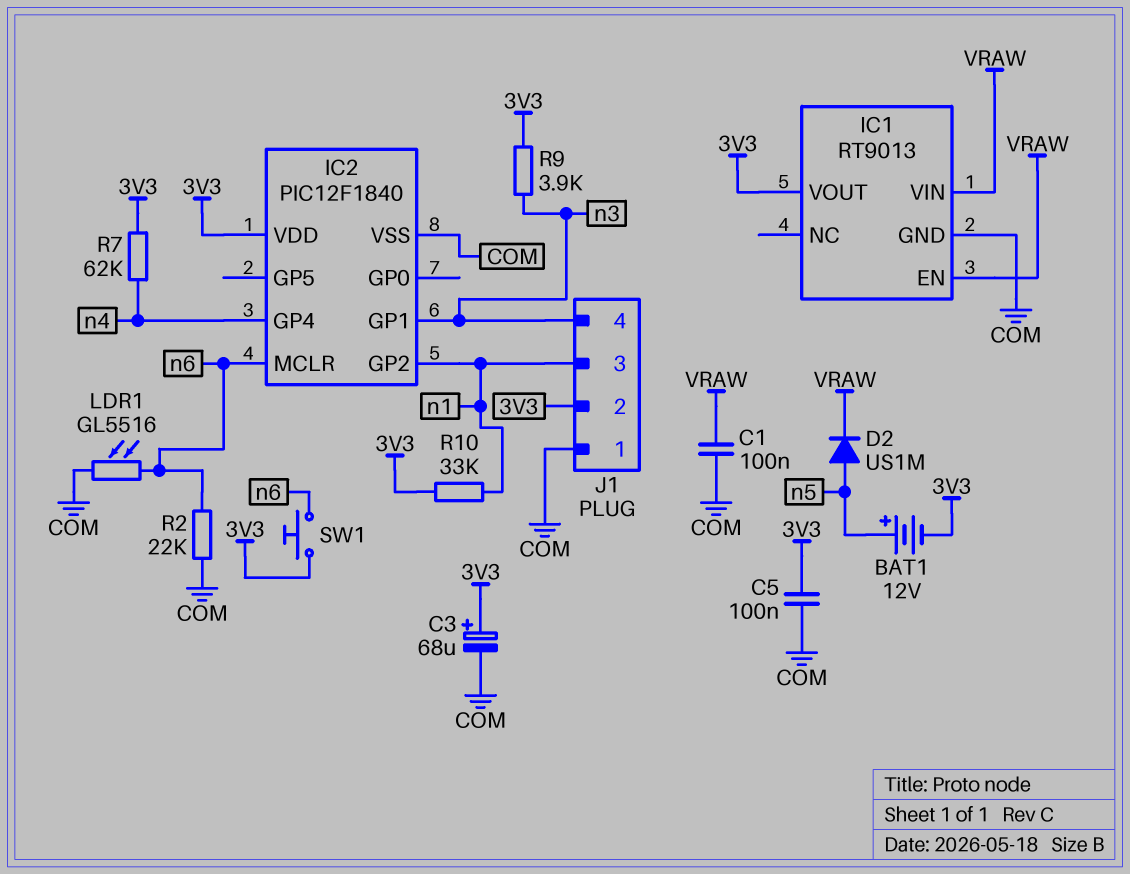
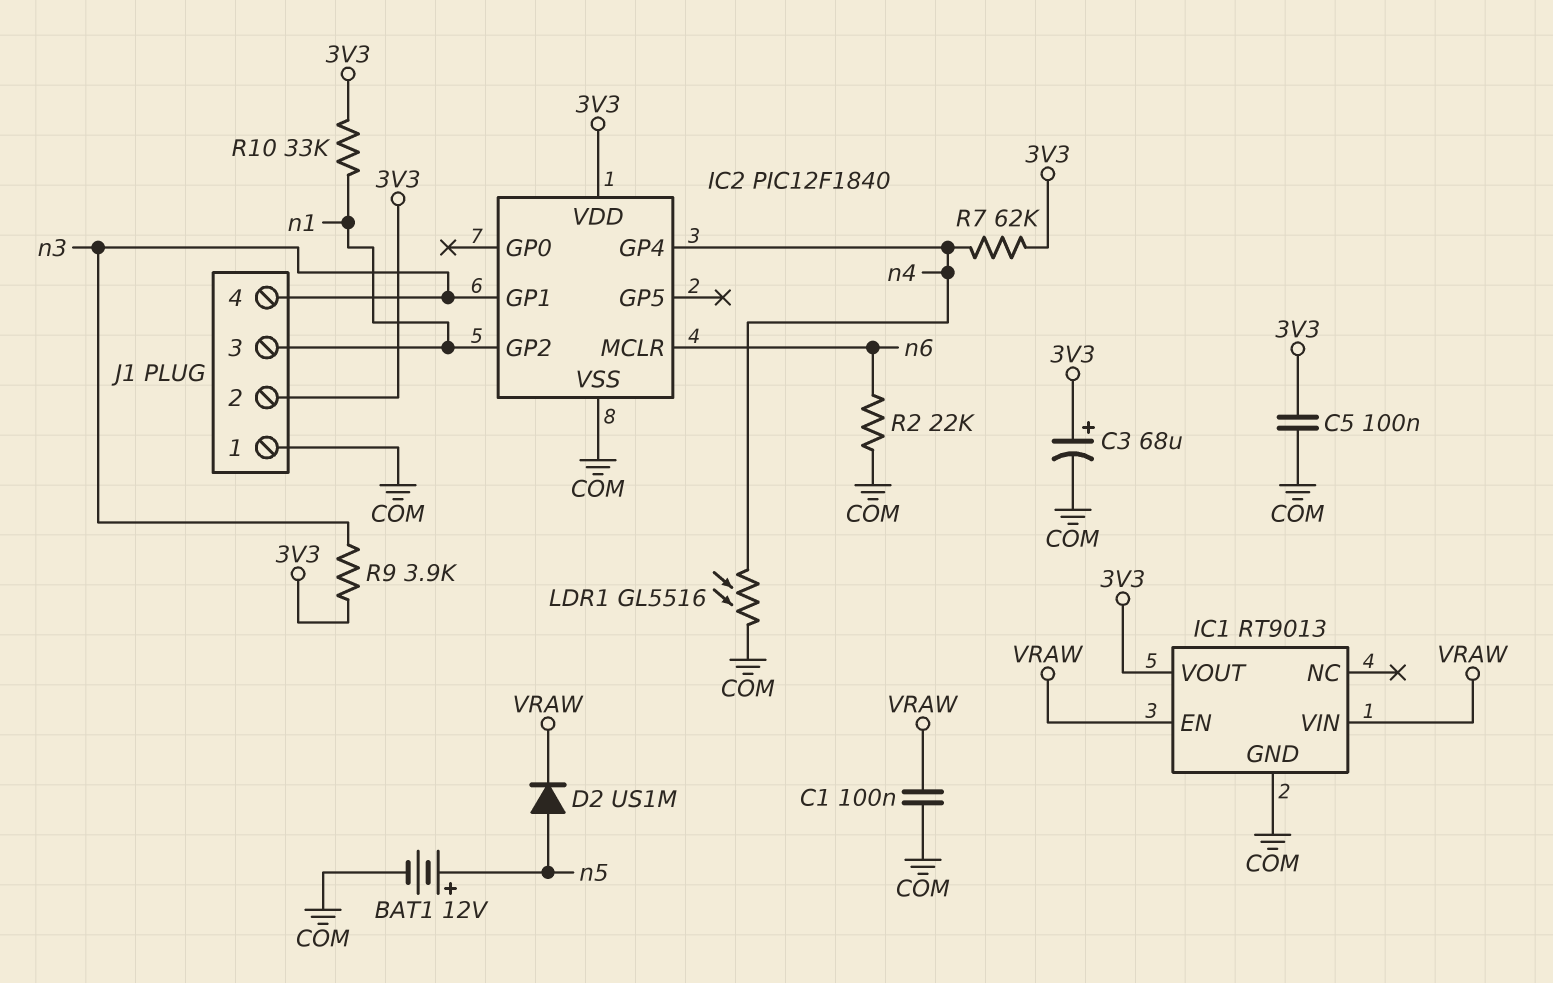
BAT1: 12V (plus n5, minus 3V3) -> 12V (plus n5, minus COM)
LDR1: GL5516 (COM, n6) -> GL5516 (COM, n4)
SW1: button (3V3, n6) -> none

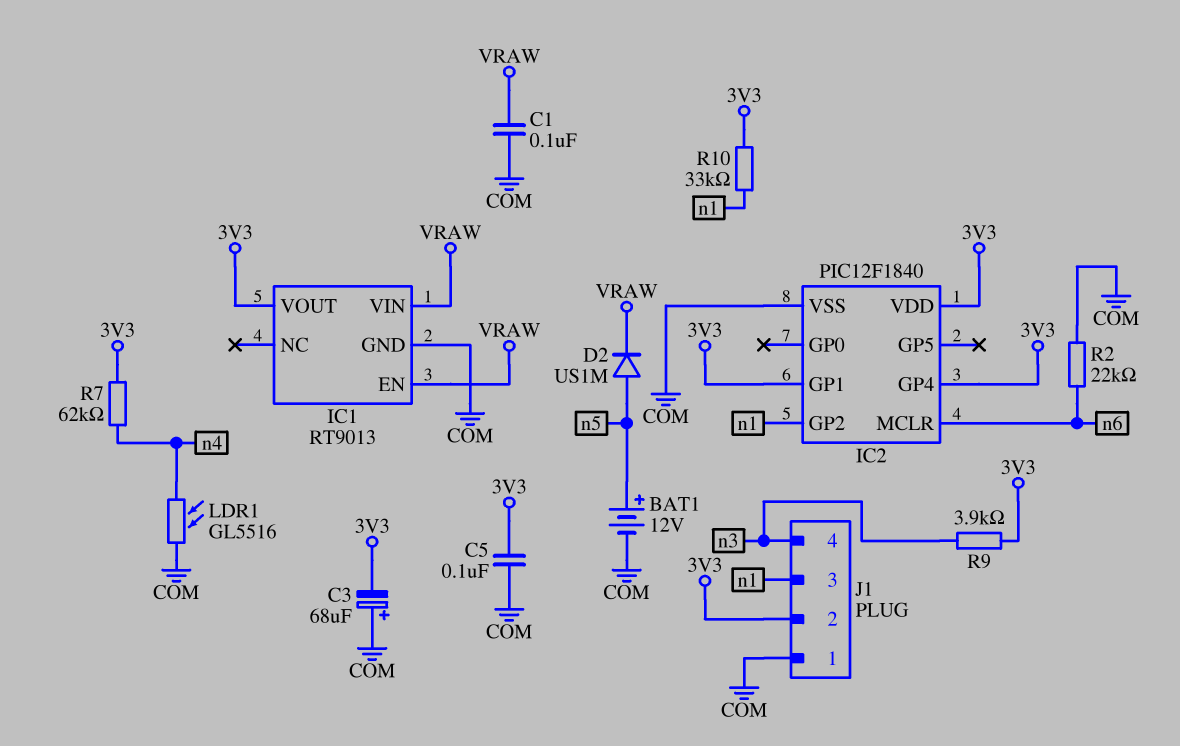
C3: 68uF (plus 3V3, minus COM) -> 68uF (plus COM, minus 3V3)
IC2 pin GP1: n3 -> 3V3
IC2 pin GP4: n4 -> 3V3

